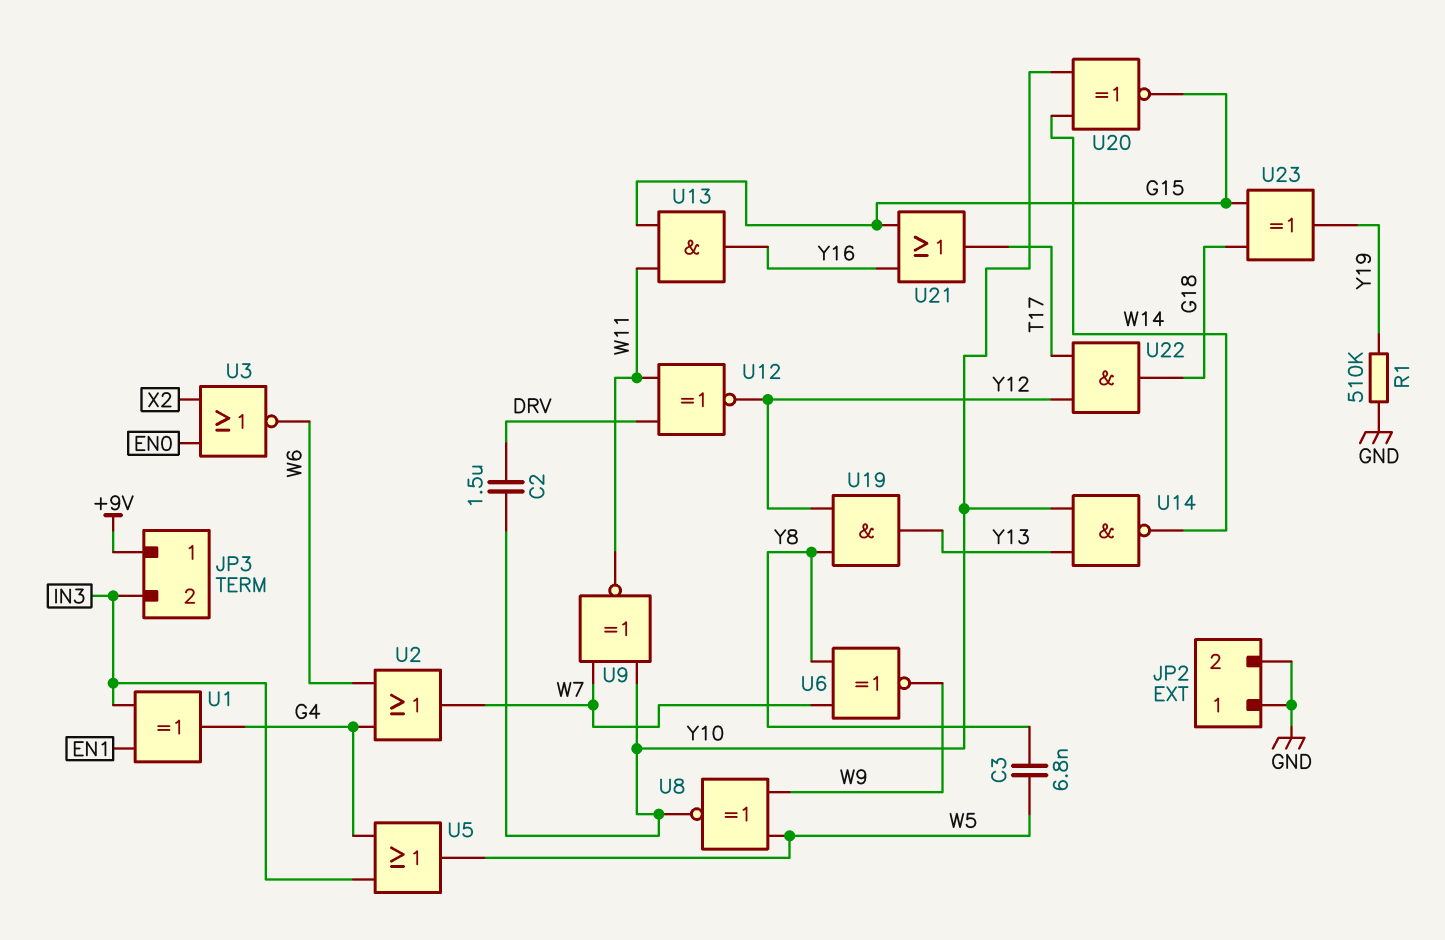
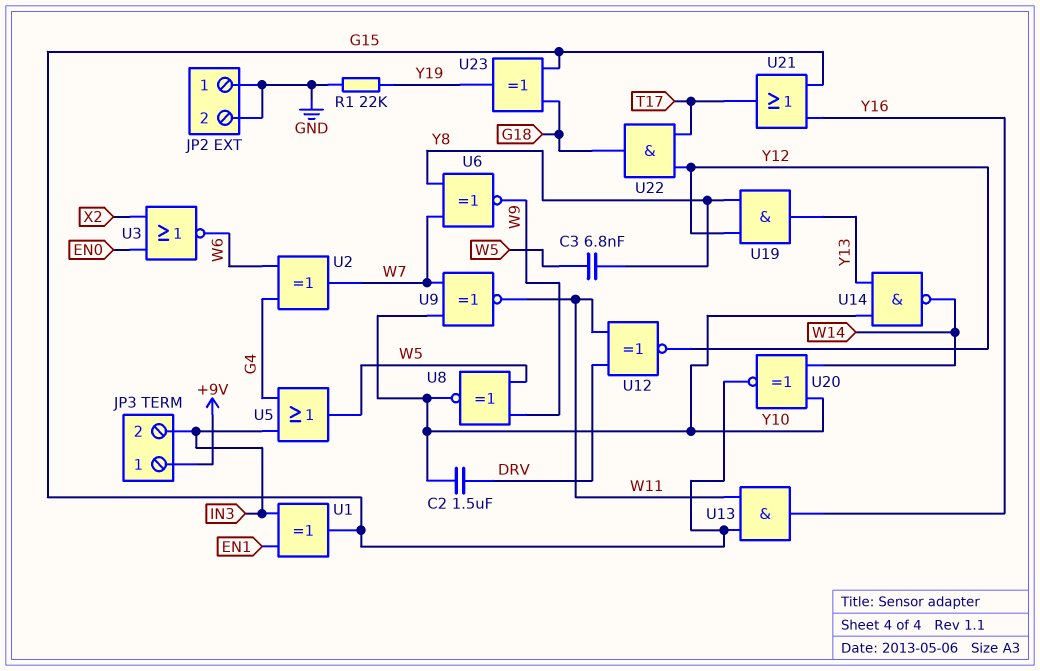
R1: 510k (GND, Y19) -> 22k (GND, Y19)
U1: XOR (in EN1, in IN3, out G4) -> XOR (in EN1, in IN3, out G15)
U2: OR (in G4, in W6, out W7) -> XOR (in G4, in W6, out W7)

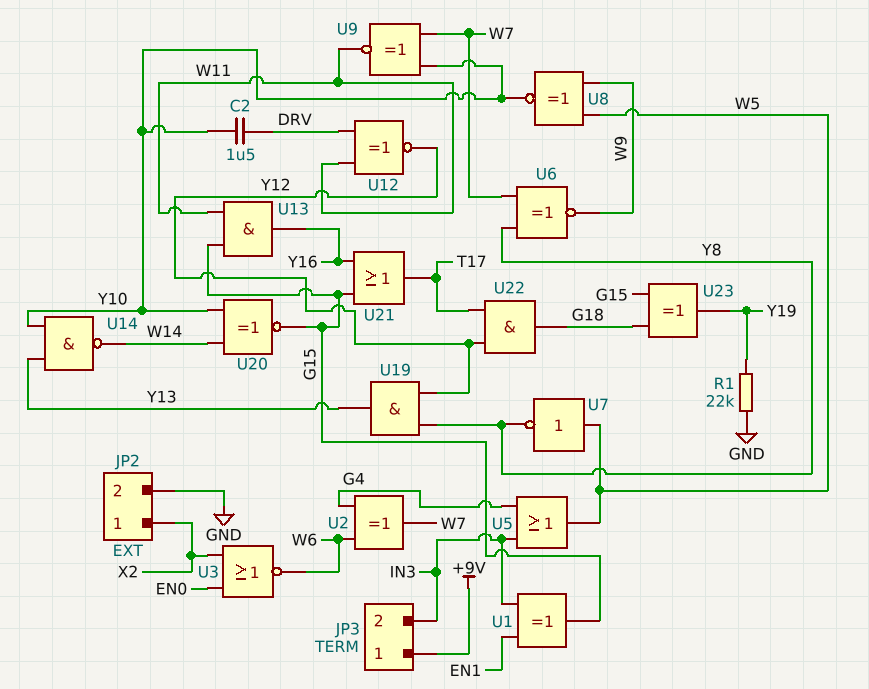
C3: 6.8nF (W5, Y8) -> none
JP2 pin 1: GND -> X2
U7: none -> NOT (in W5, out Y8)

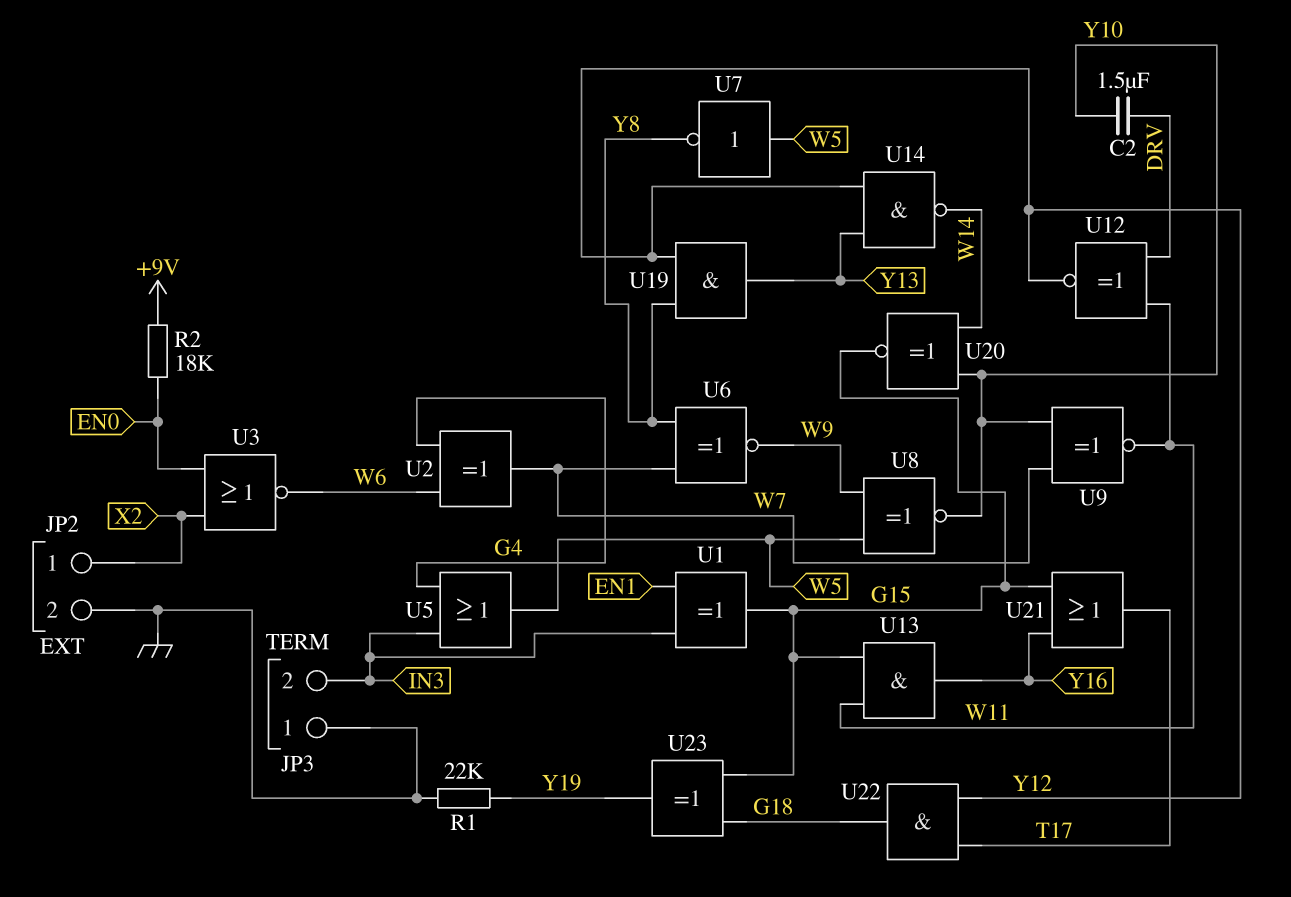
JP3 pin 1: +9V -> GND
R2: none -> 18k (+9V, EN0)
U14: NAND (in Y10, in Y13, out W14) -> NAND (in Y12, in Y13, out W14)

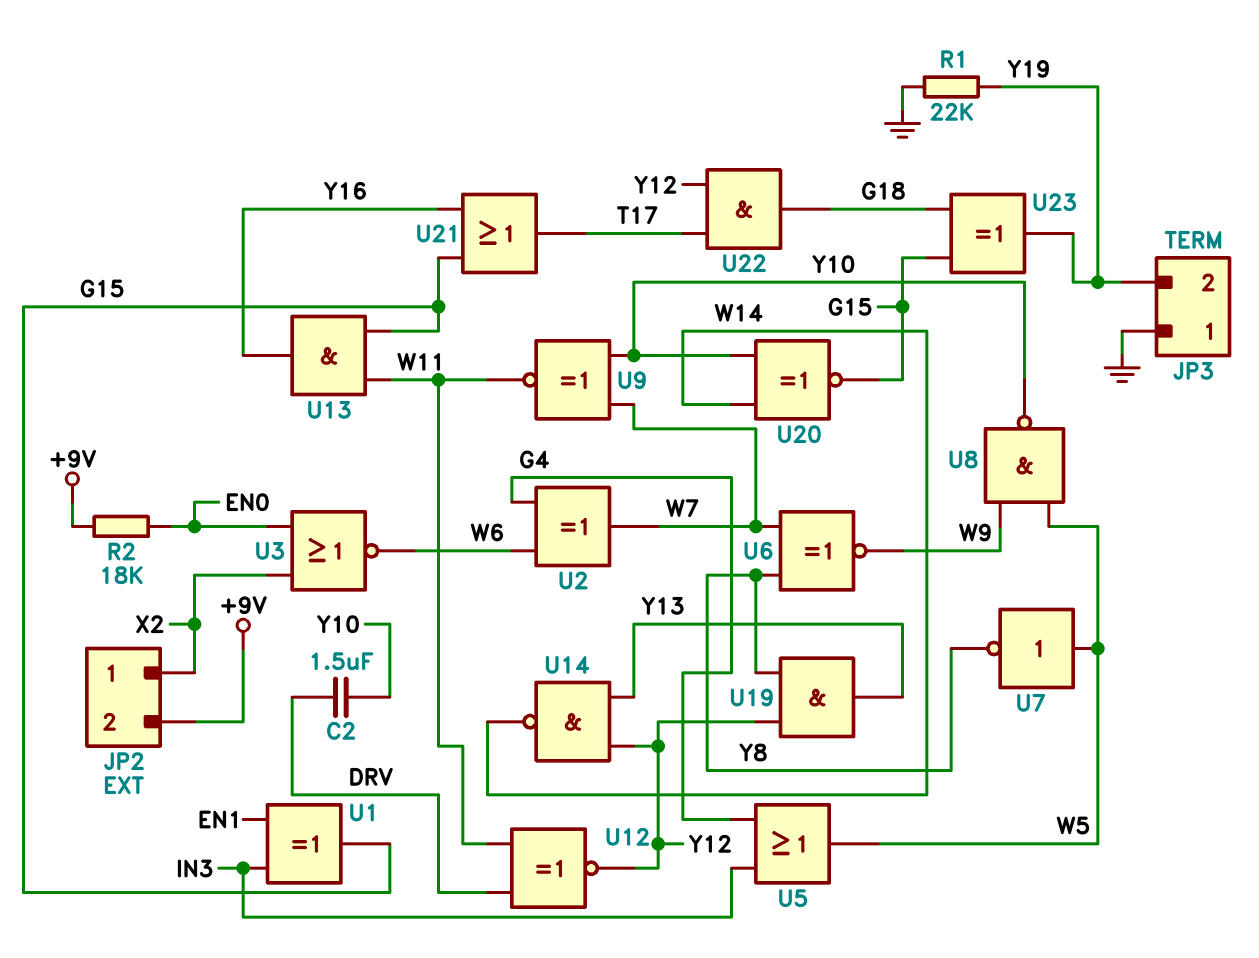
JP2 pin 2: GND -> +9V
JP3 pin 2: IN3 -> Y19
U8: XNOR (in W5, in W9, out Y10) -> NAND (in W5, in W9, out Y10)

